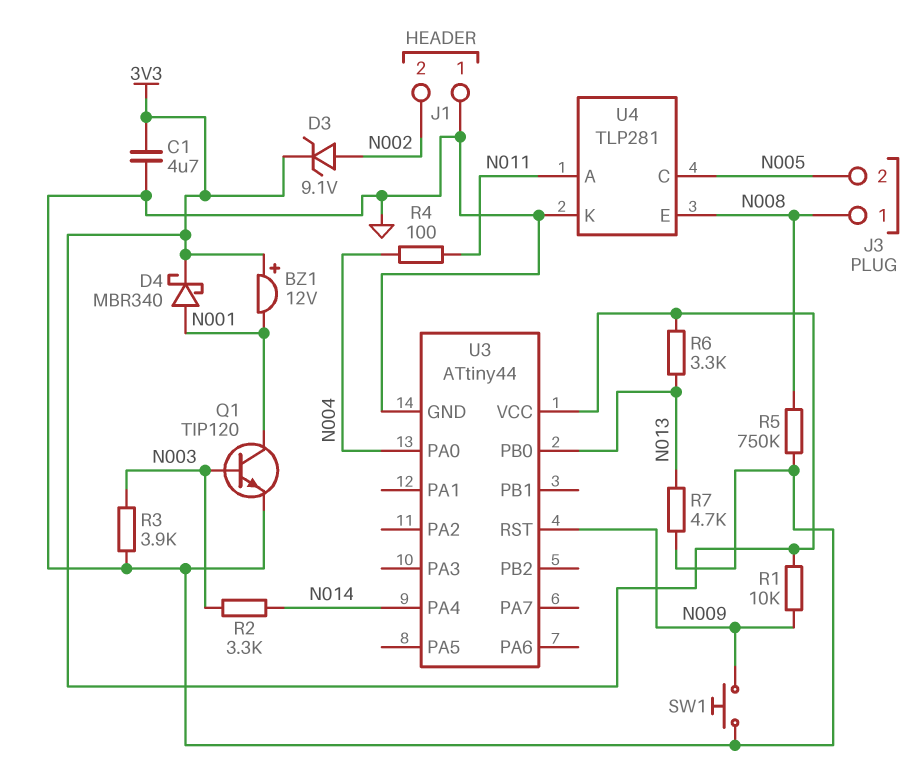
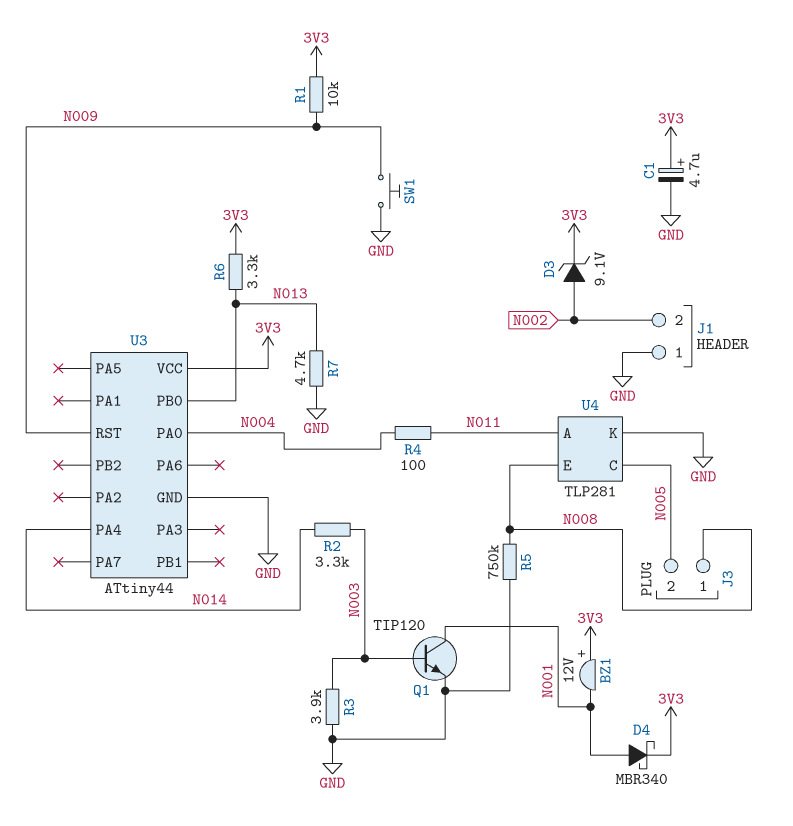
C1: 4.7uF (3V3, GND) -> 4.7uF (plus 3V3, minus GND)

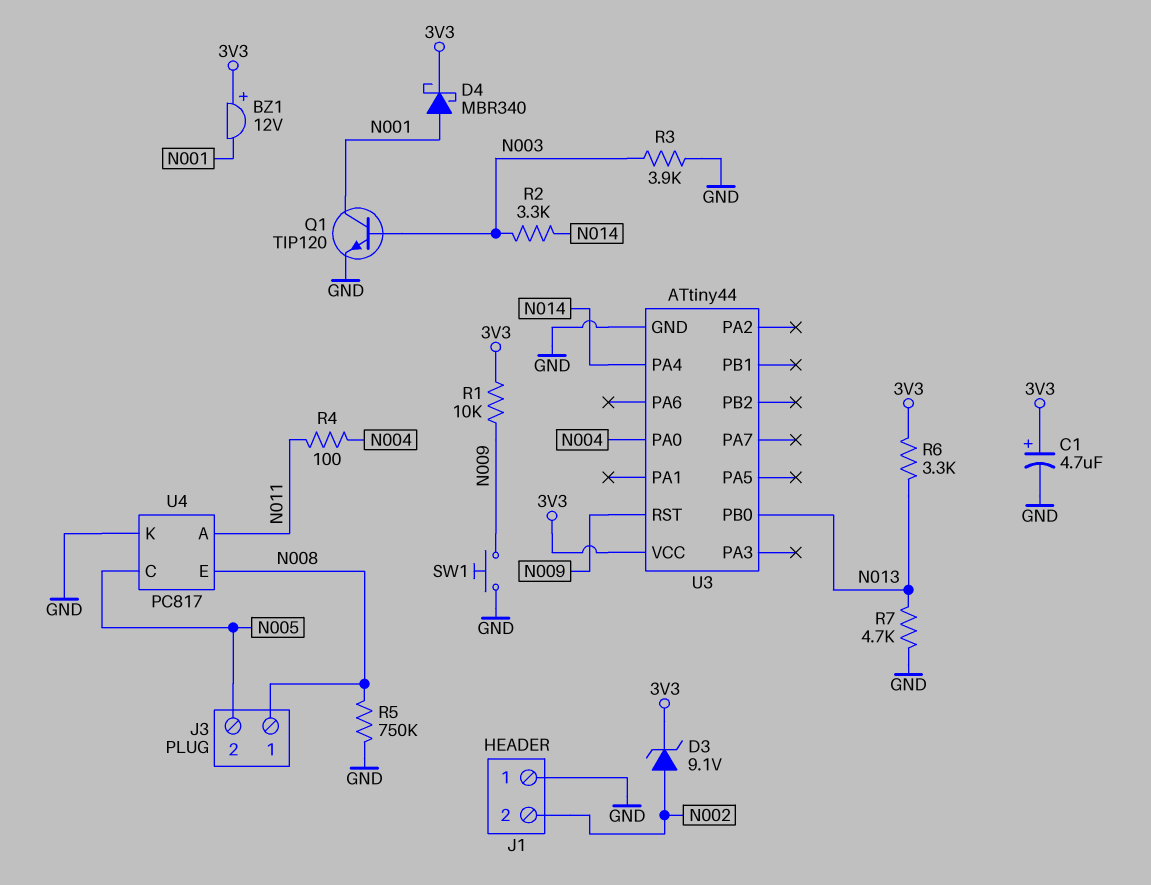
U4: TLP281 -> PC817

